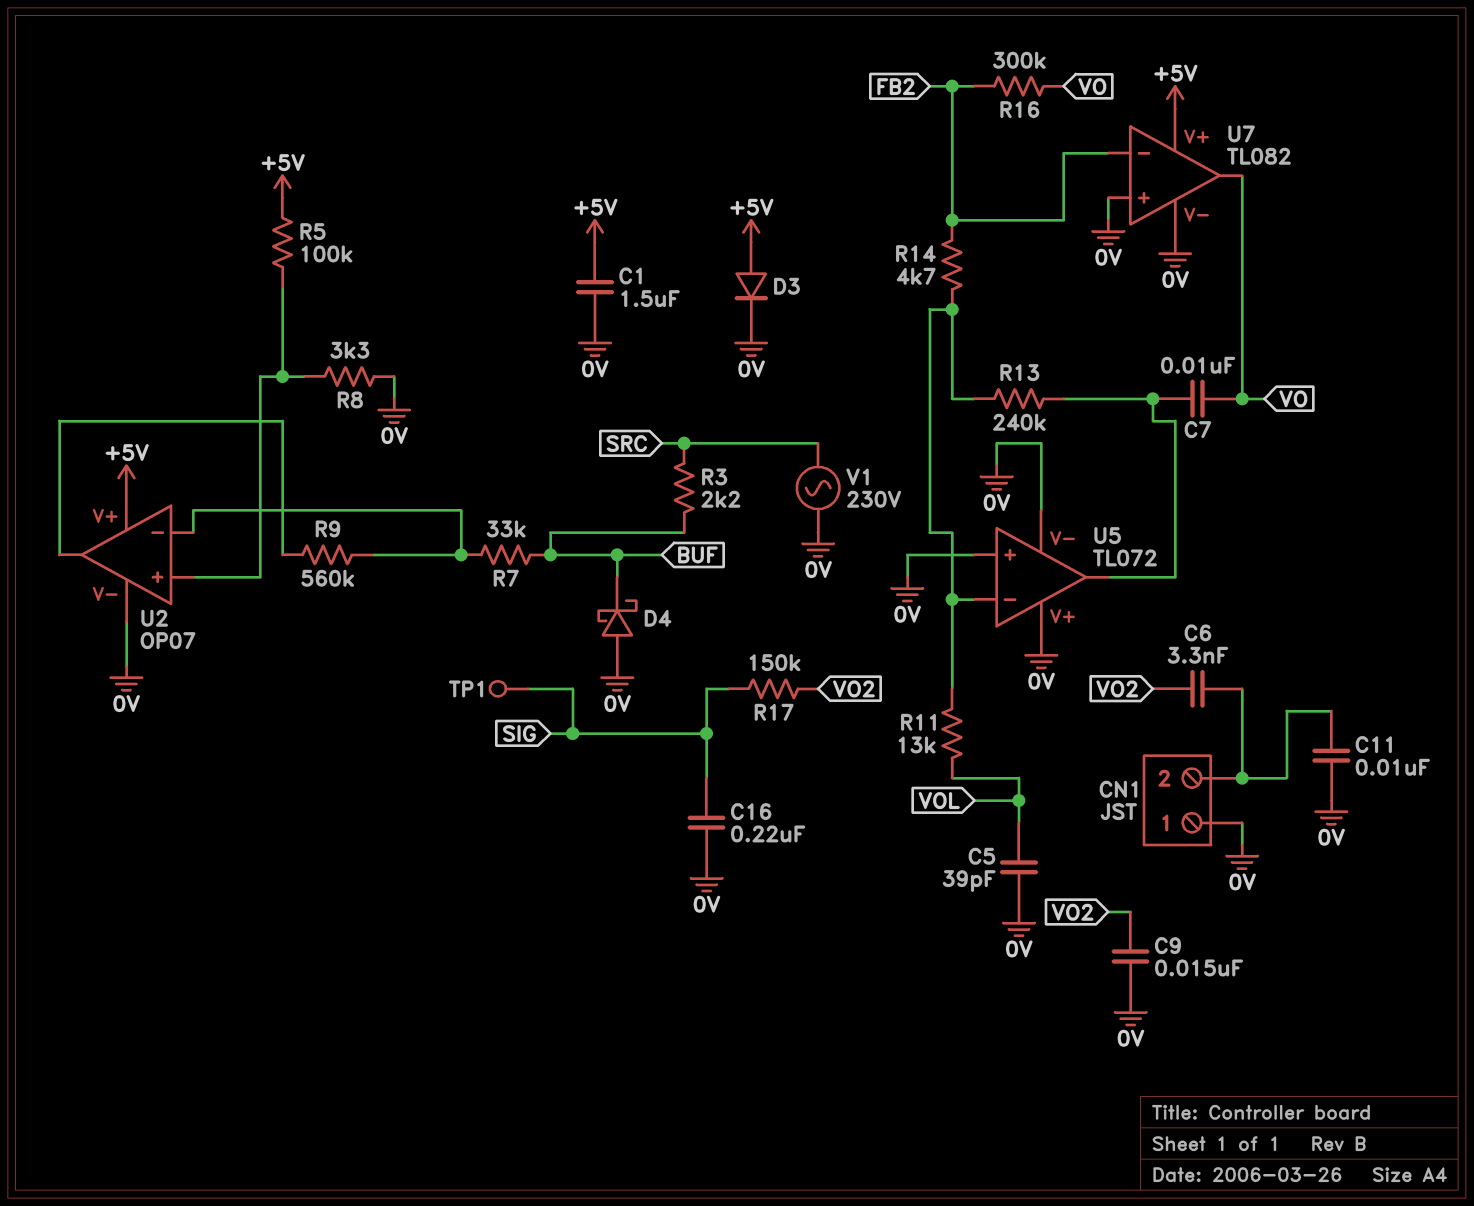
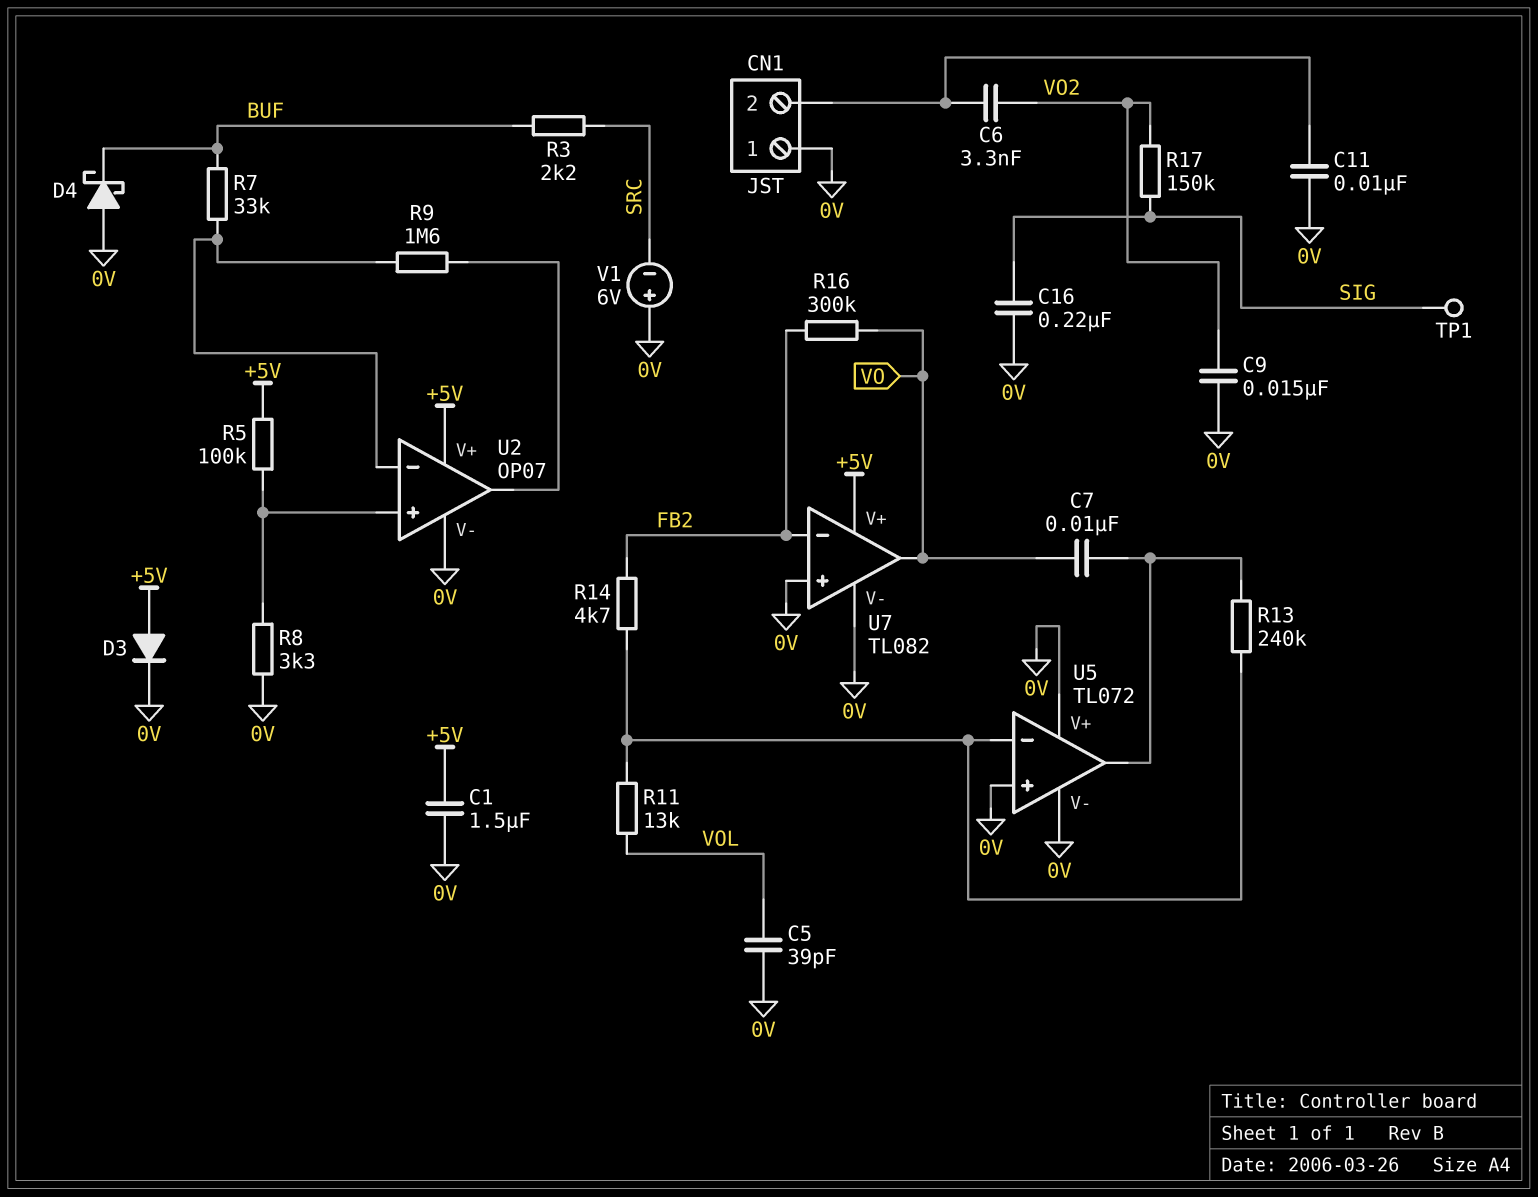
R9: 560k (U2/in-, U2/out) -> 1.6M (U2/in-, U2/out)
V1: AC 230V (0V, SRC) -> 6V (plus 0V, minus SRC)

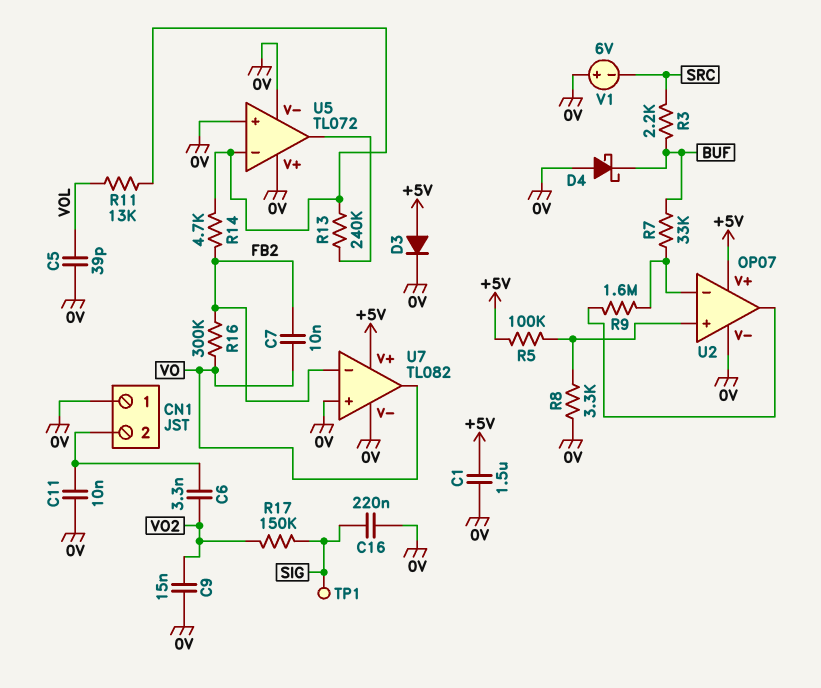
C7: 10nF (U5/out, VO) -> 10nF (FB2, VO)

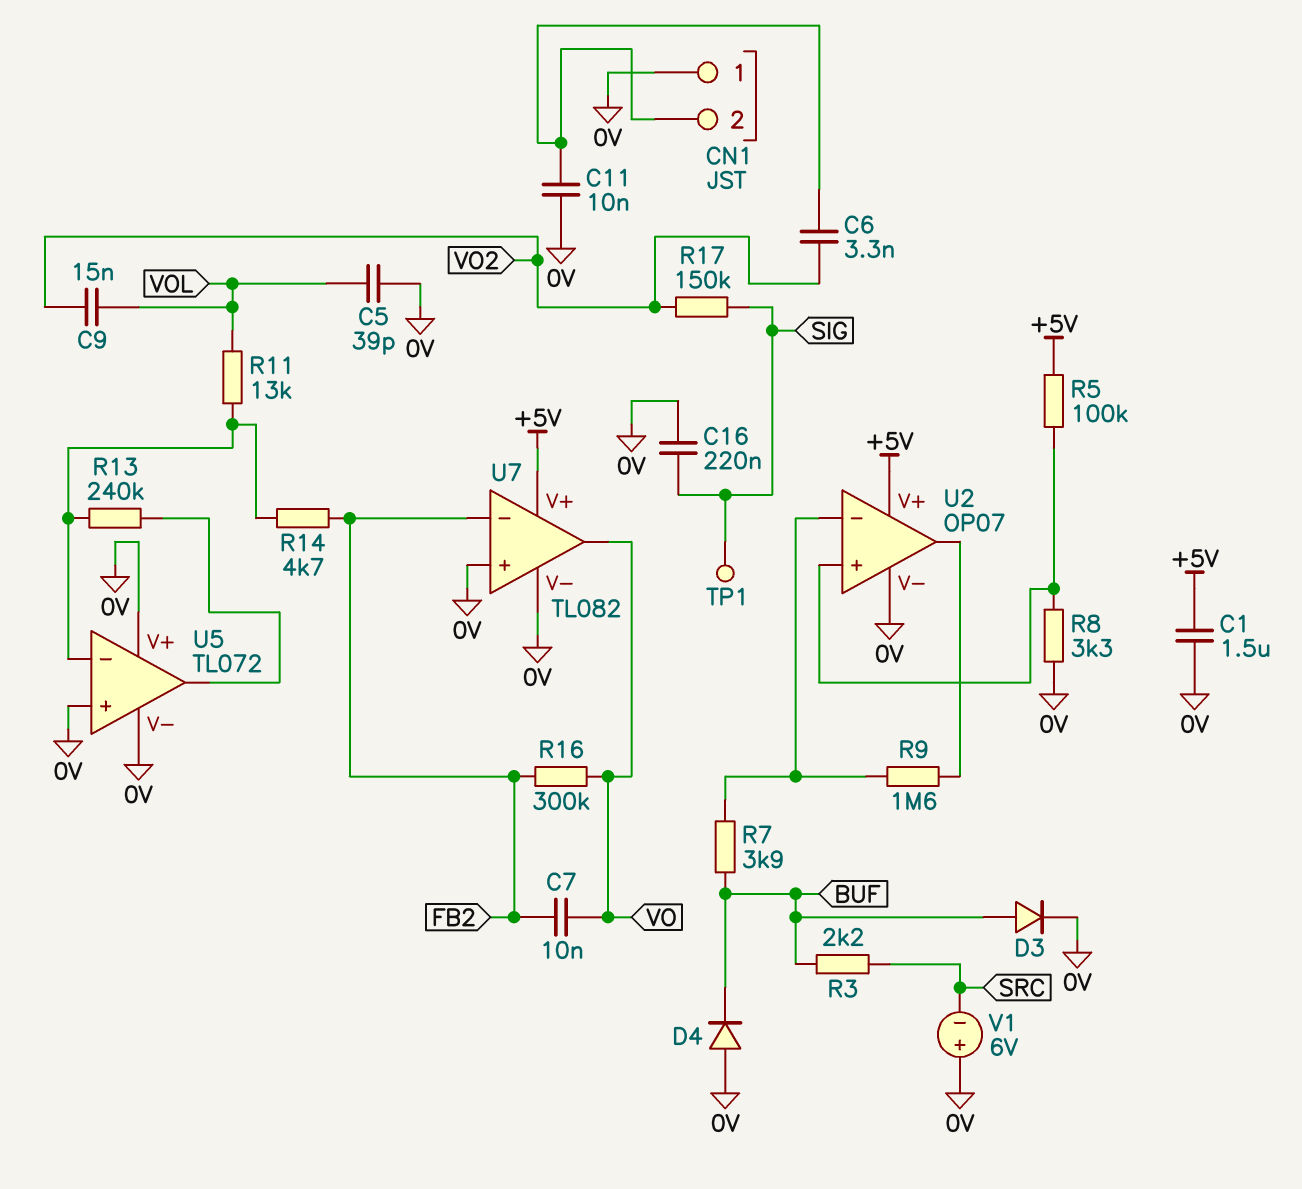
C9: 15nF (0V, VO2) -> 15nF (VO2, VOL)
D3: diode (A +5V, K 0V) -> diode (A BUF, K 0V)
D4: schottky (A 0V, K BUF) -> diode (A 0V, K BUF)
R7: 33k (BUF, U2/in-) -> 3.9k (BUF, U2/in-)

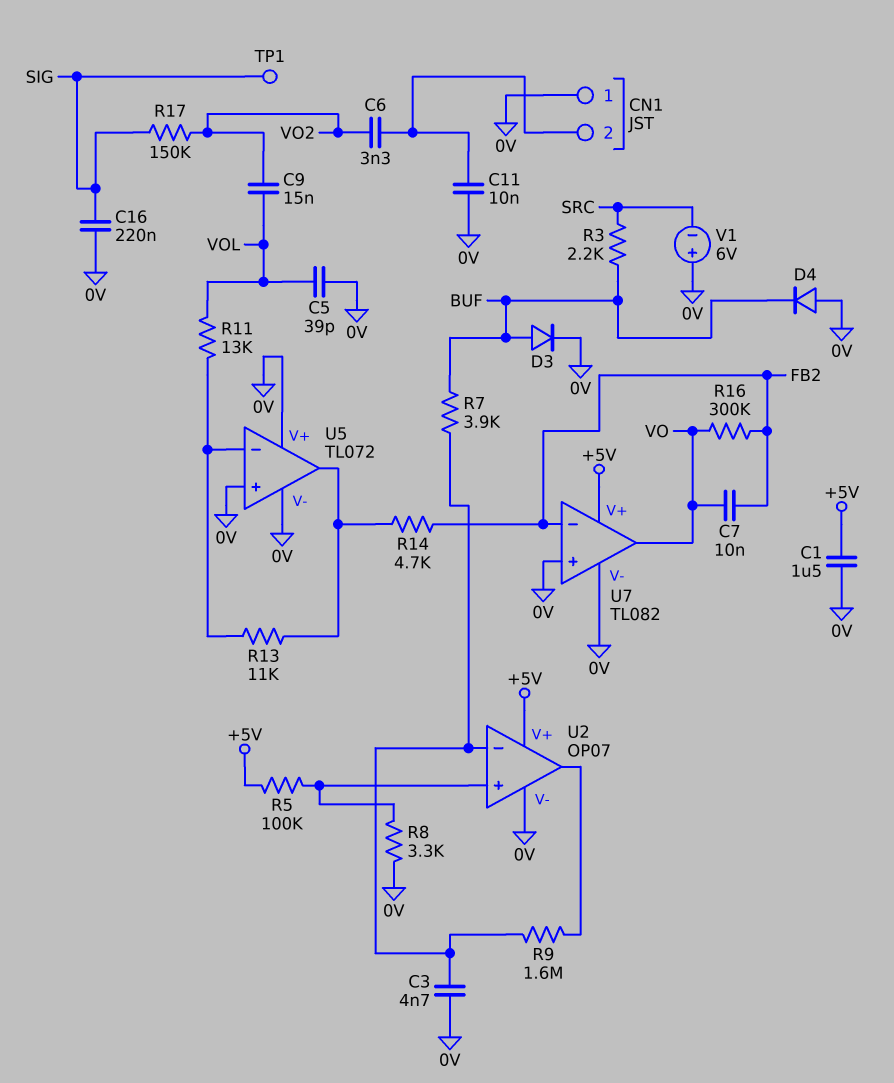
C3: none -> 4.7nF (0V, U2/in-)
R13: 240k (U5/in-, U5/out) -> 11k (U5/in-, U5/out)
R14: 4.7k (FB2, U5/in-) -> 4.7k (FB2, U5/out)

